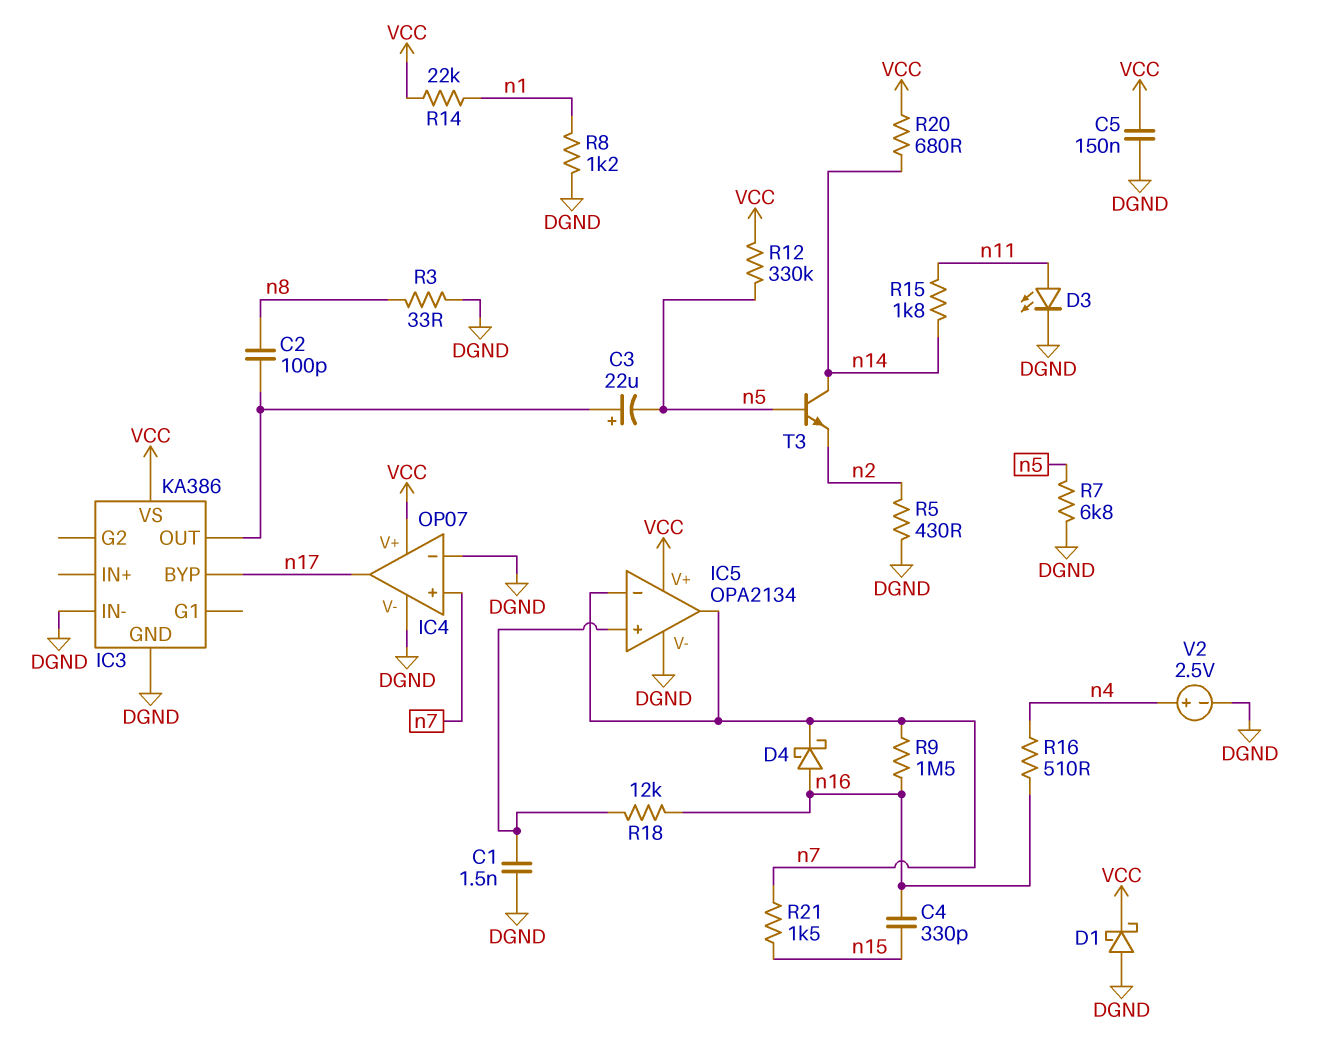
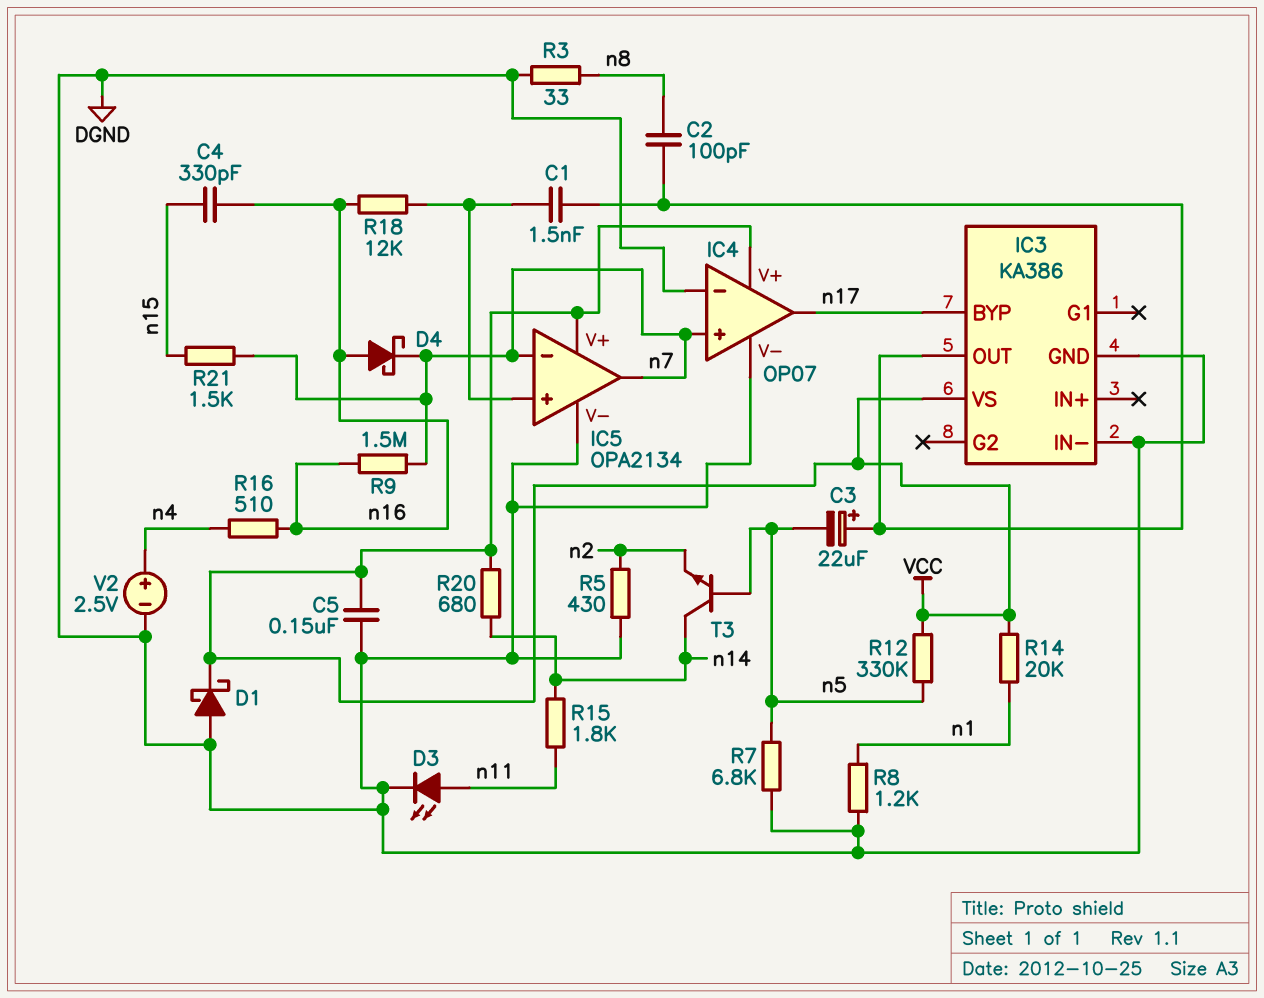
C1: 1.5nF (DGND, IC5/in+) -> 1.5nF (IC3/OUT, IC5/in+)
R14: 22k (VCC, n1) -> 20k (VCC, n1)

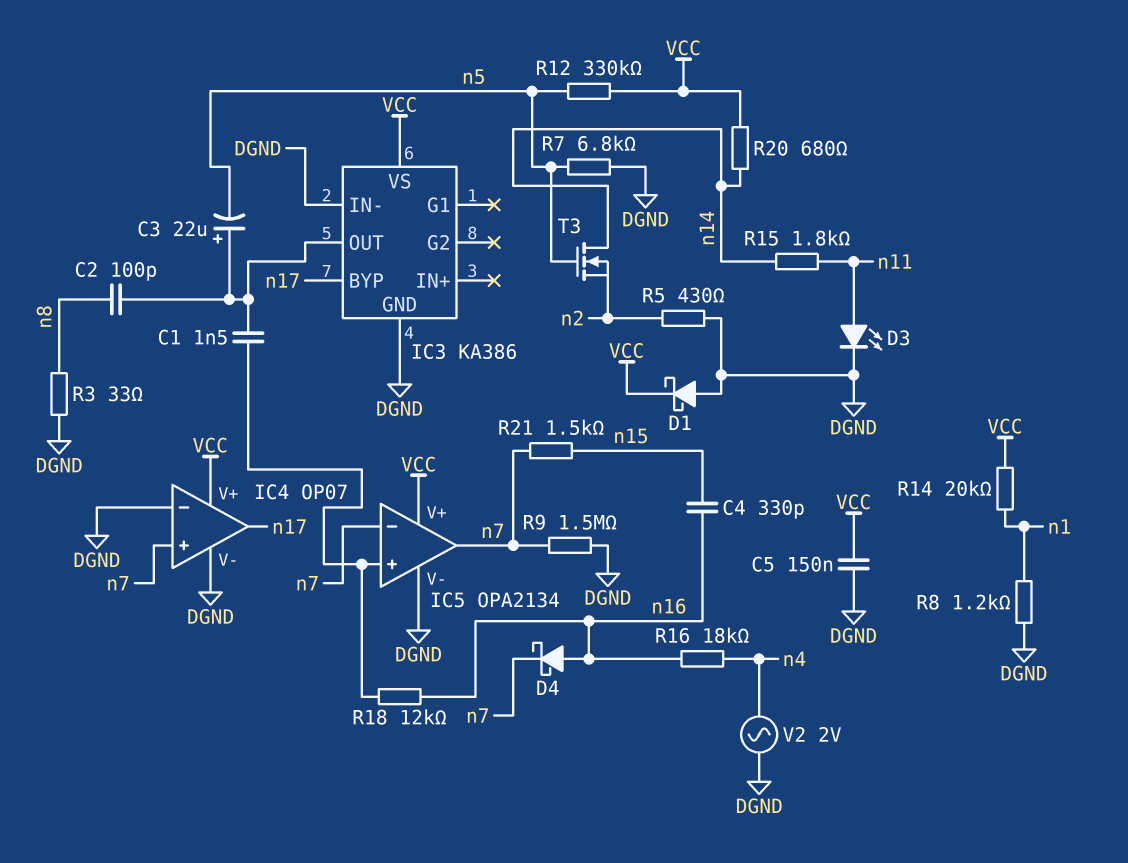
R9: 1.5M (n7, n16) -> 1.5M (DGND, n7)
R16: 510 (n4, n16) -> 18k (n4, n16)
T3: NPN (B n5, C n14, E n2) -> NMOS (G n5, D n14, S n2)
V2: 2.5V (plus n4, minus DGND) -> AC 2V (DGND, n4)

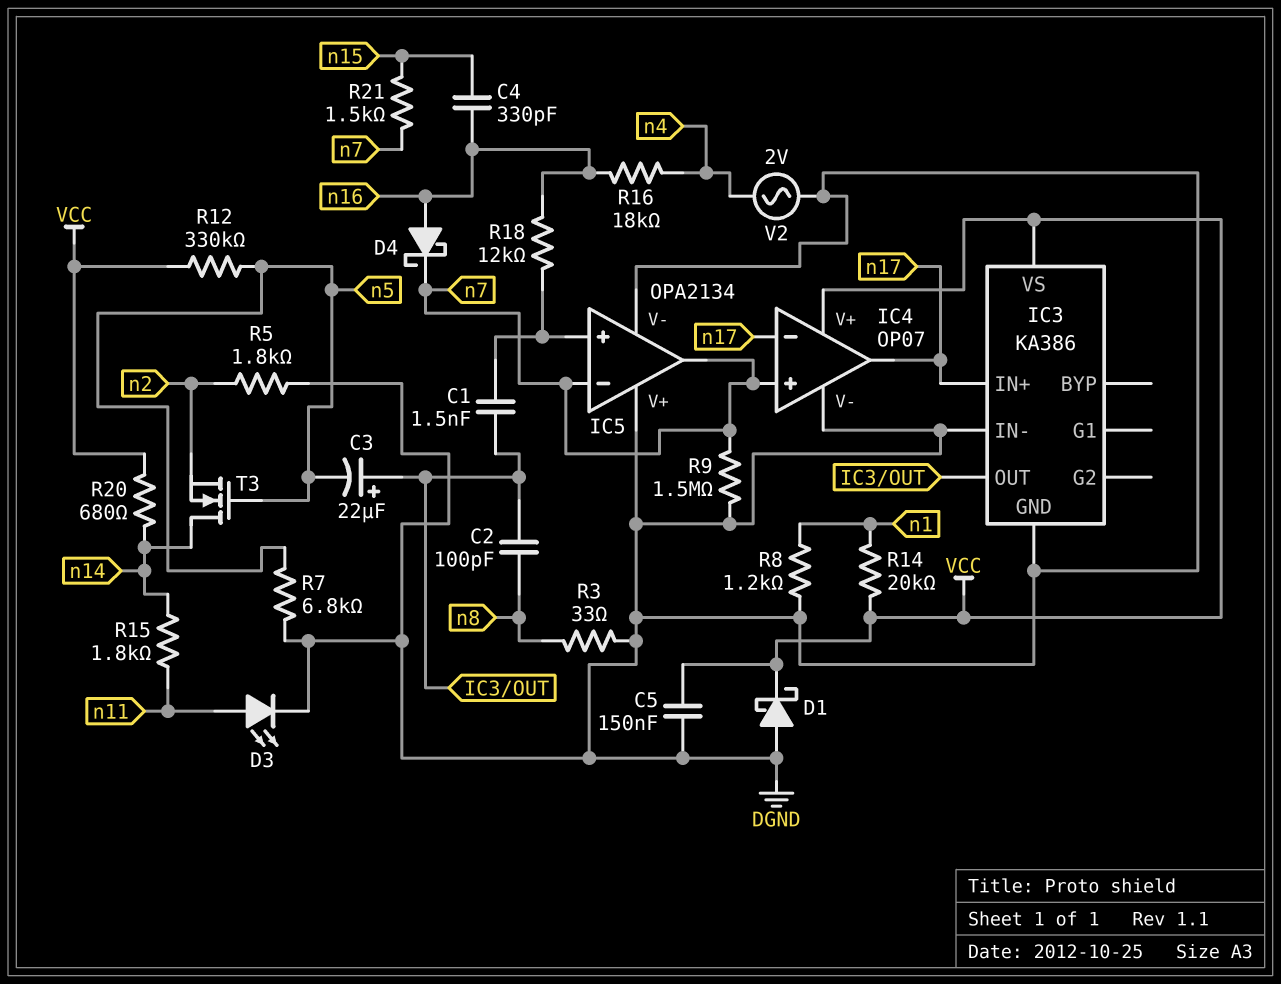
IC3 pin BYP: n17 -> none
IC3 pin IN+: none -> n17
IC4 pin in-: DGND -> n17
IC5 pin V+: VCC -> DGND
R5: 430 (DGND, n2) -> 1.8k (DGND, n2)

